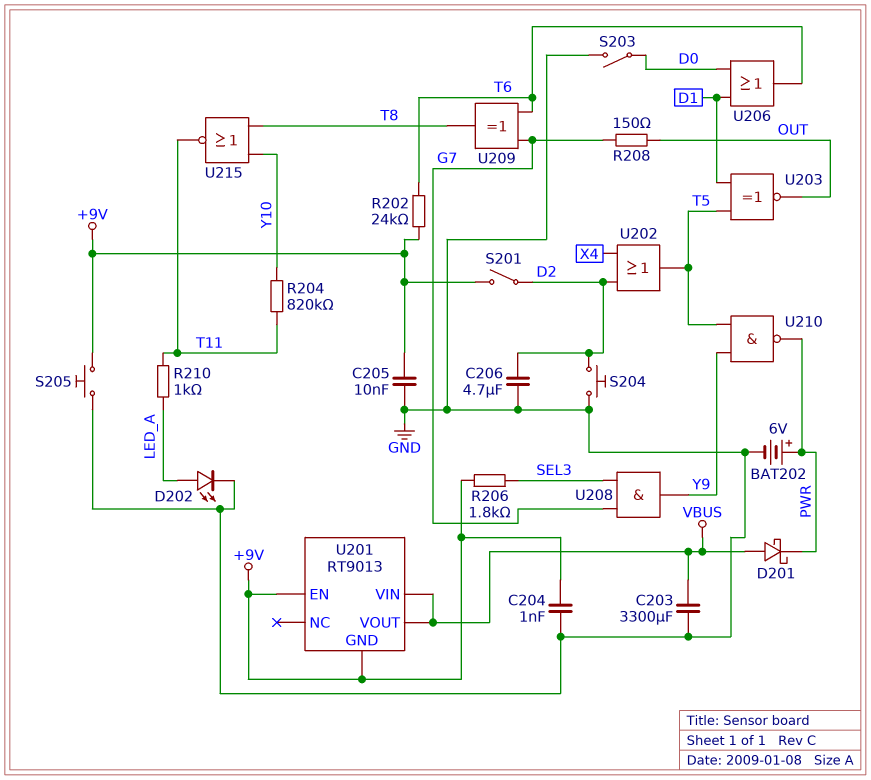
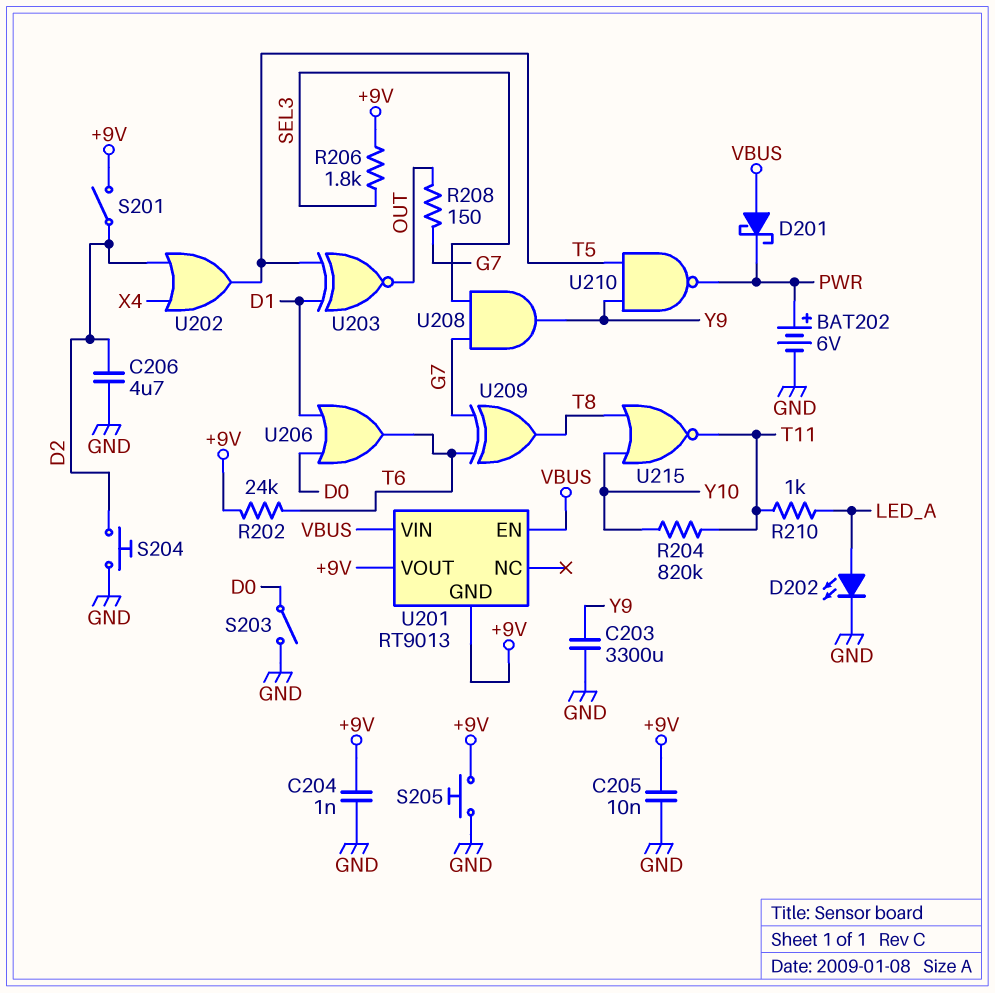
C203: 3300uF (GND, VBUS) -> 3300uF (GND, Y9)
U201 pin EN: +9V -> VBUS
U201 pin VOUT: VBUS -> +9V

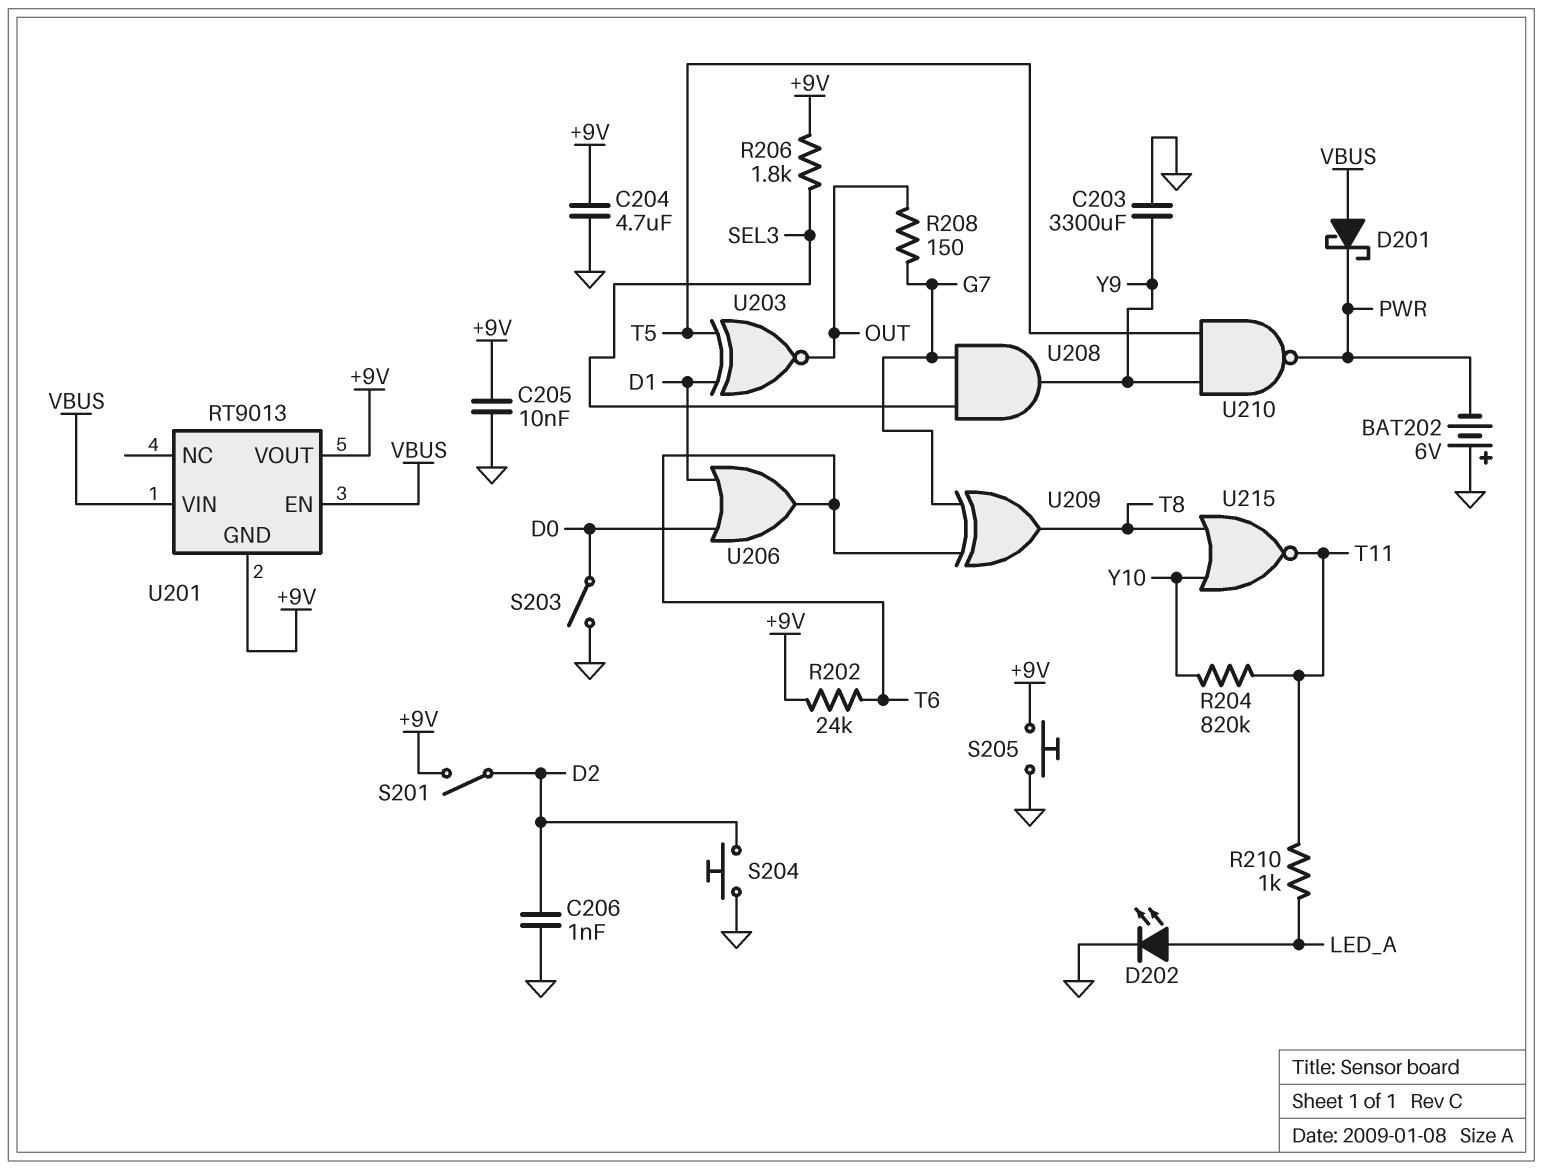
BAT202: 6V (plus PWR, minus GND) -> 6V (plus GND, minus PWR)
C204: 1nF (+9V, GND) -> 4.7uF (+9V, GND)
C206: 4.7uF (D2, GND) -> 1nF (D2, GND)
U202: OR (in D2, in X4, out T5) -> none

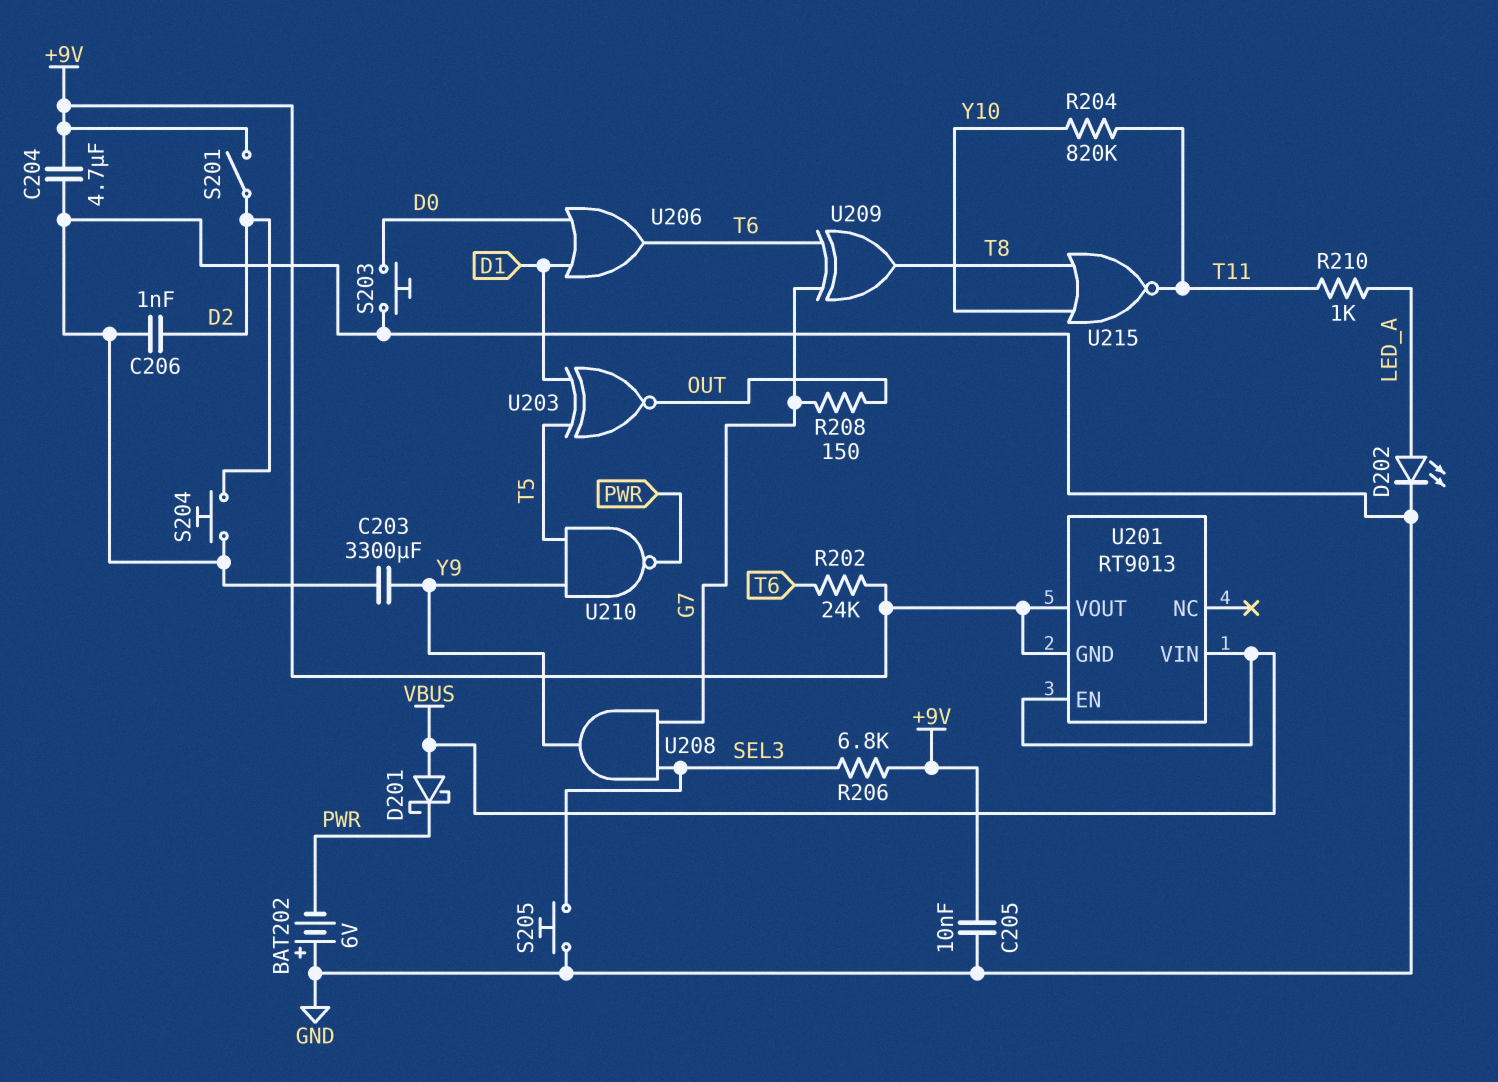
R206: 1.8k (+9V, SEL3) -> 6.8k (+9V, SEL3)
S203: switch (D0, GND) -> button (D0, GND)
S205: button (+9V, GND) -> button (GND, SEL3)

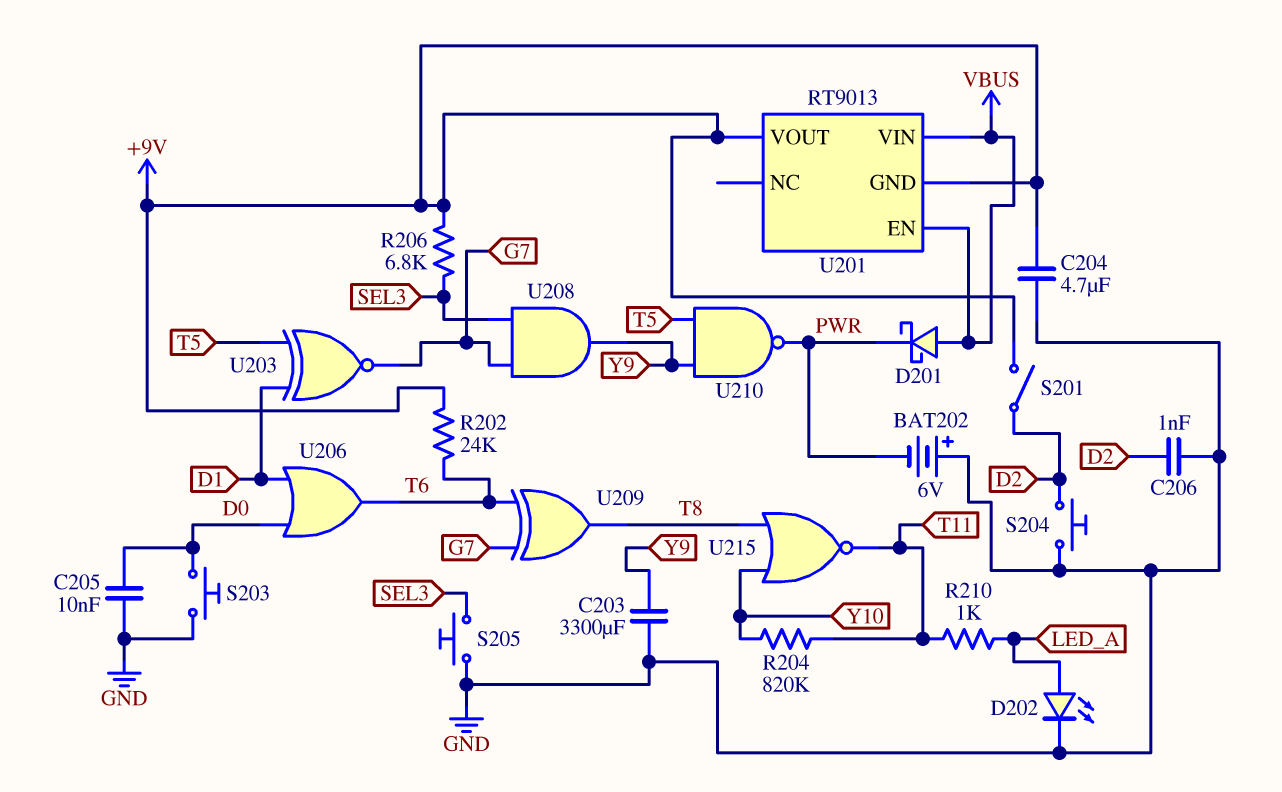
C205: 10nF (+9V, GND) -> 10nF (D0, GND)
R208: 150 (G7, OUT) -> none
U203: XNOR (in D1, in T5, out OUT) -> XNOR (in D1, in T5, out G7)

